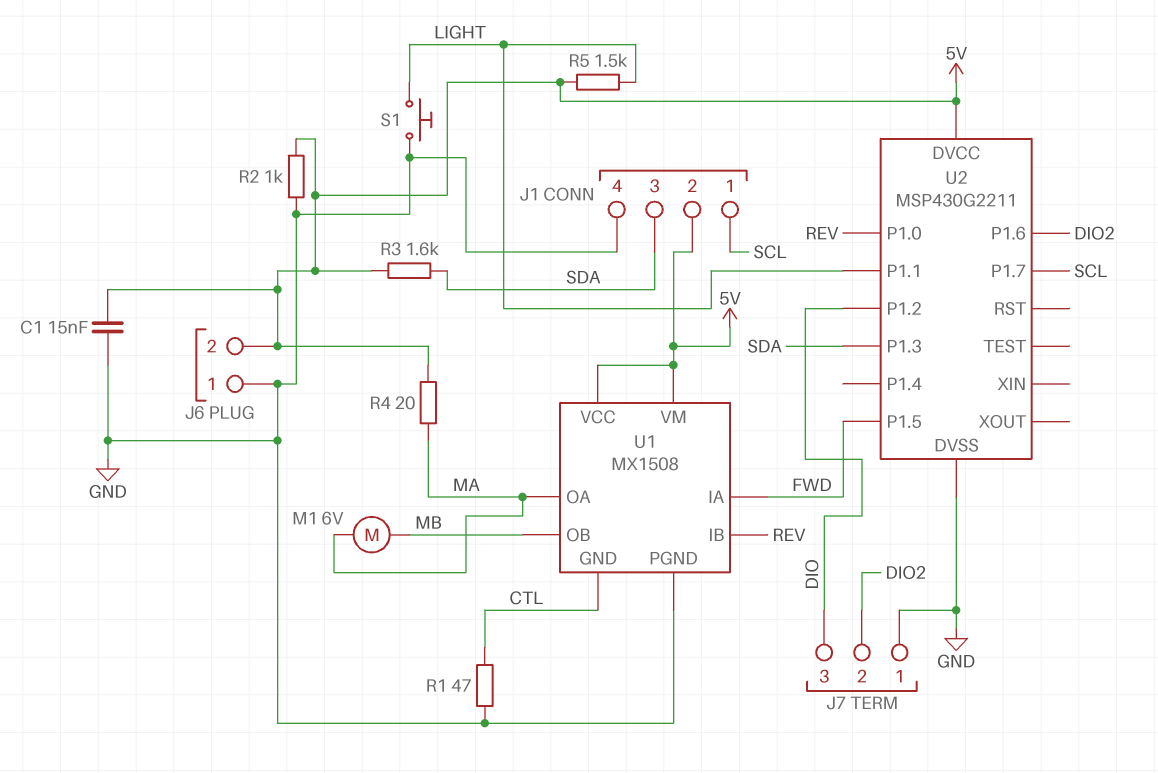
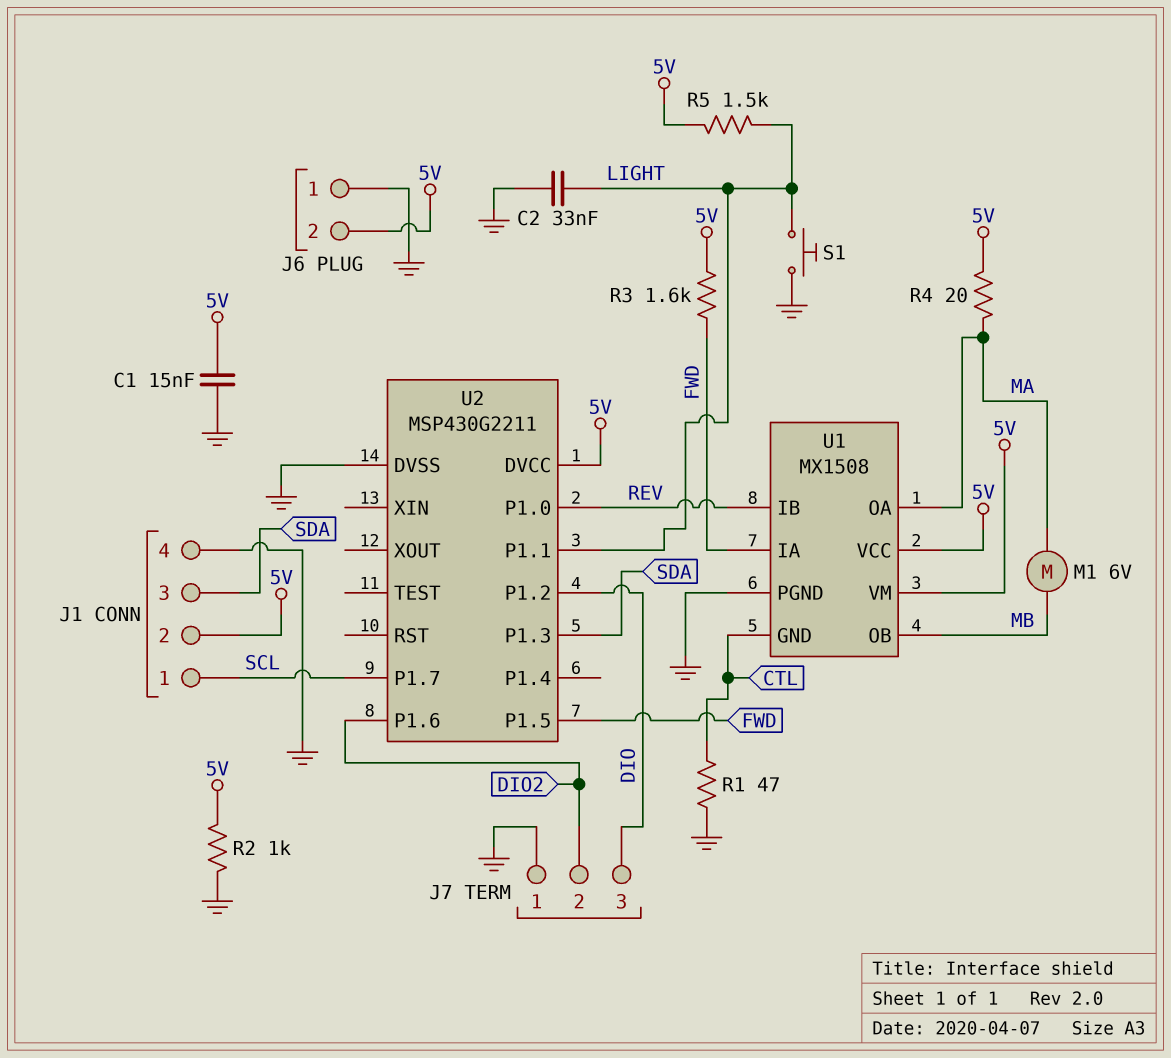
C2: none -> 33nF (GND, LIGHT)
R3: 1.6k (5V, SDA) -> 1.6k (5V, FWD)

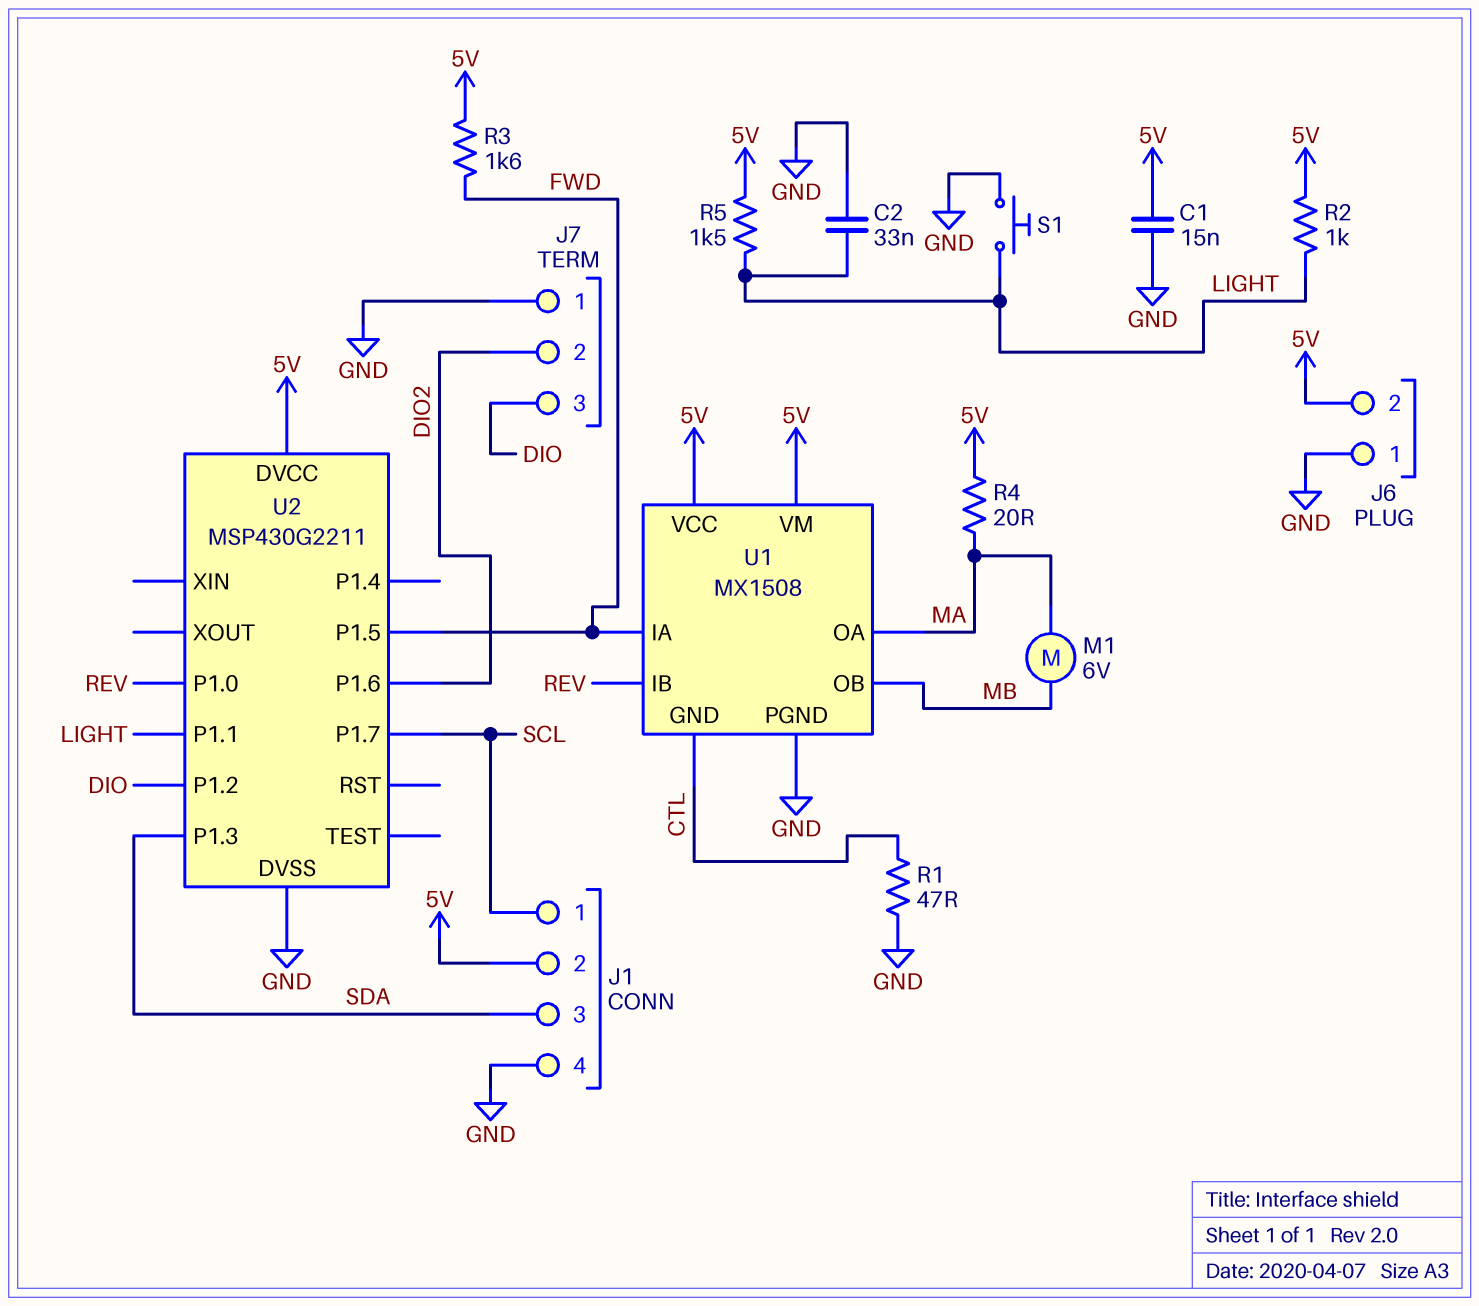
R2: 1k (5V, GND) -> 1k (5V, LIGHT)

